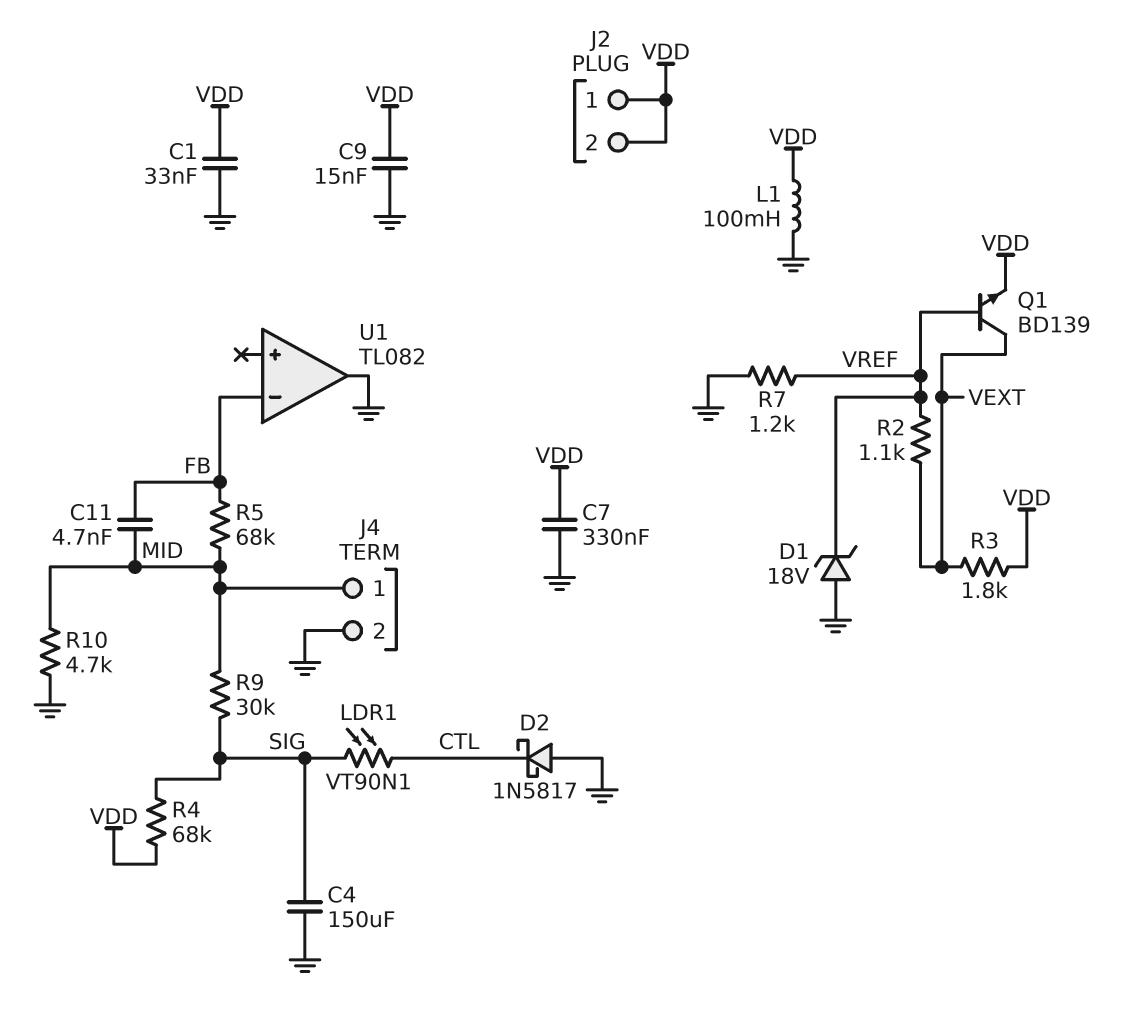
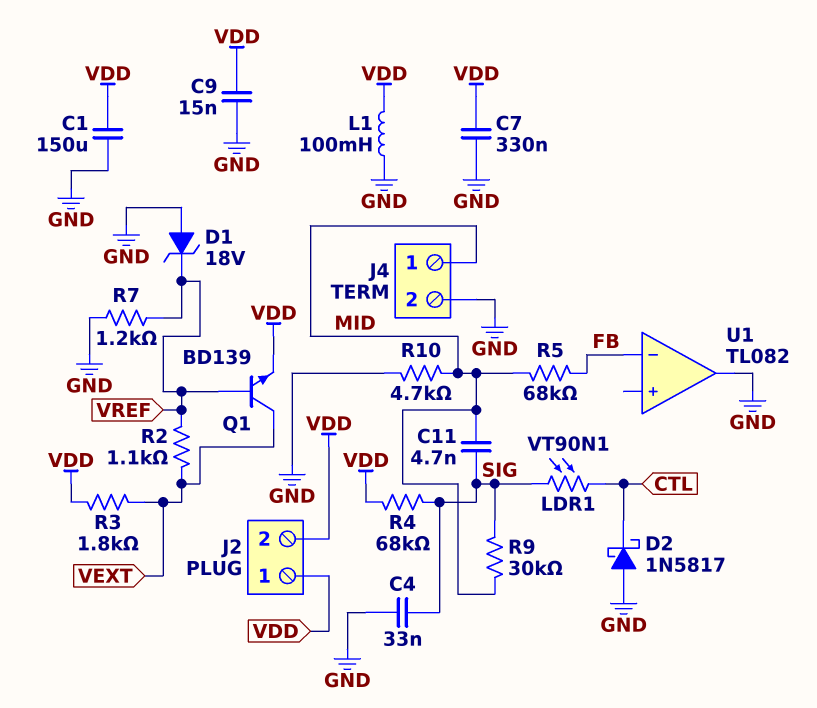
C1: 33nF (GND, VDD) -> 150uF (GND, VDD)
C4: 150uF (GND, SIG) -> 33nF (GND, SIG)
C11: 4.7nF (FB, MID) -> 4.7nF (MID, SIG)

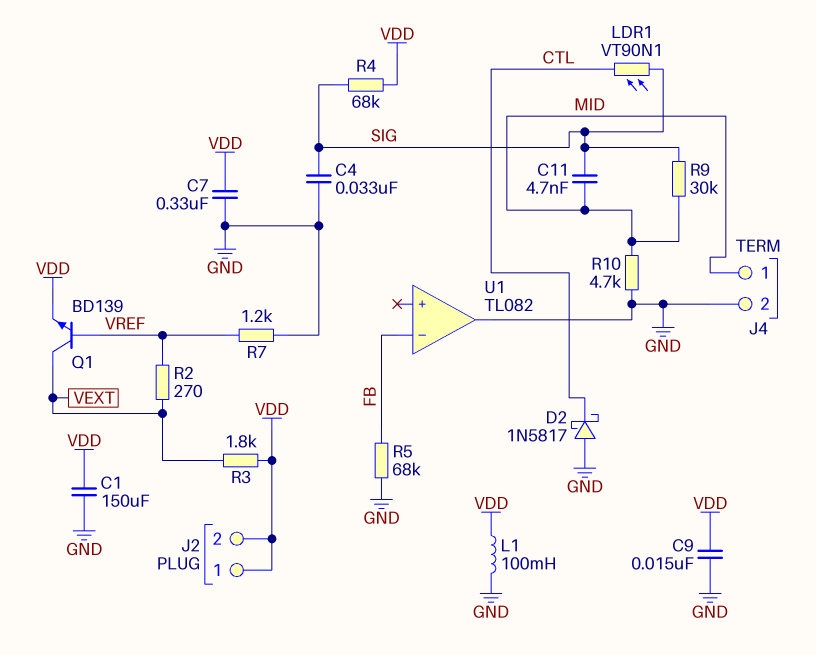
D1: zener 18V (A GND, K VREF) -> none
R2: 1.1k (VEXT, VREF) -> 270 (VEXT, VREF)
R5: 68k (FB, MID) -> 68k (FB, GND)

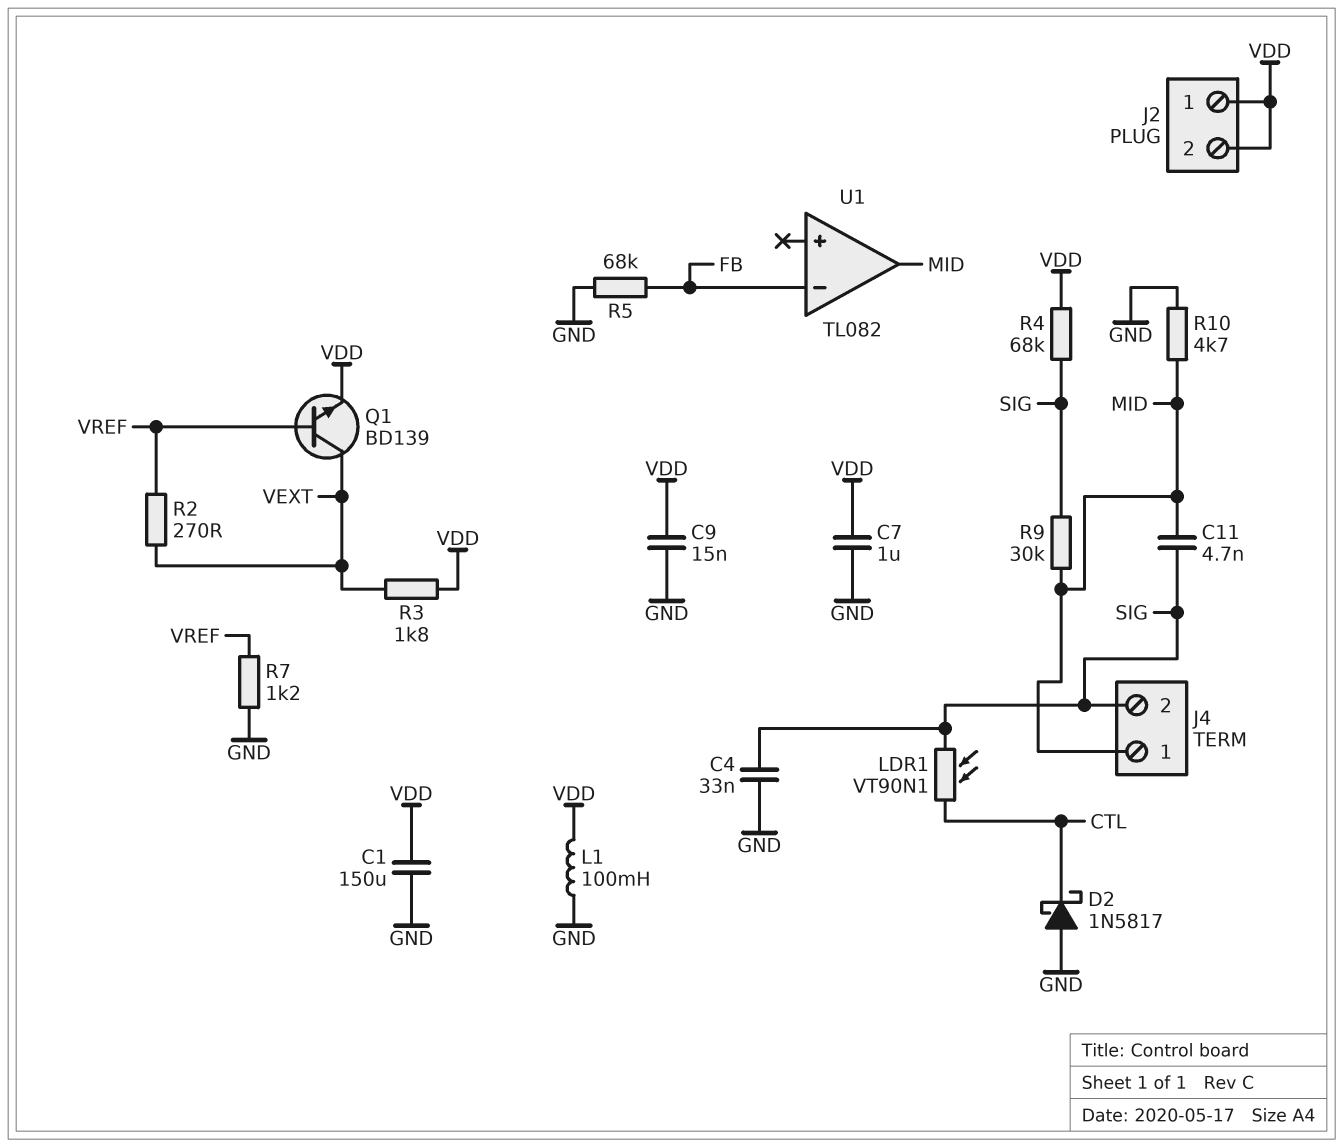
C7: 330nF (GND, VDD) -> 1uF (GND, VDD)
J4 pin 2: GND -> SIG
U1 pin out: GND -> MID

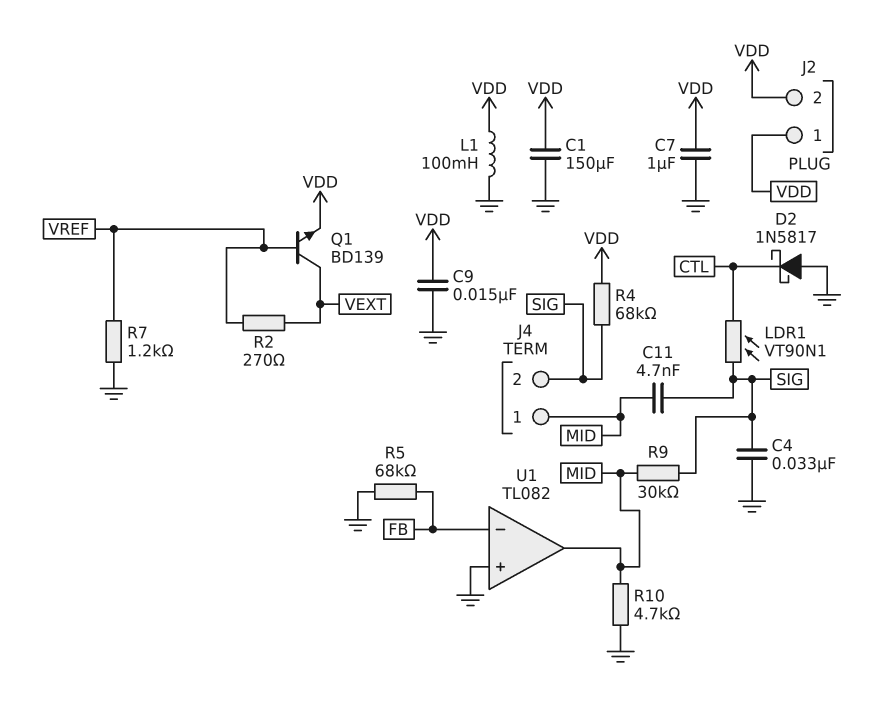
R3: 1.8k (VDD, VEXT) -> none
U1 pin in+: none -> GND

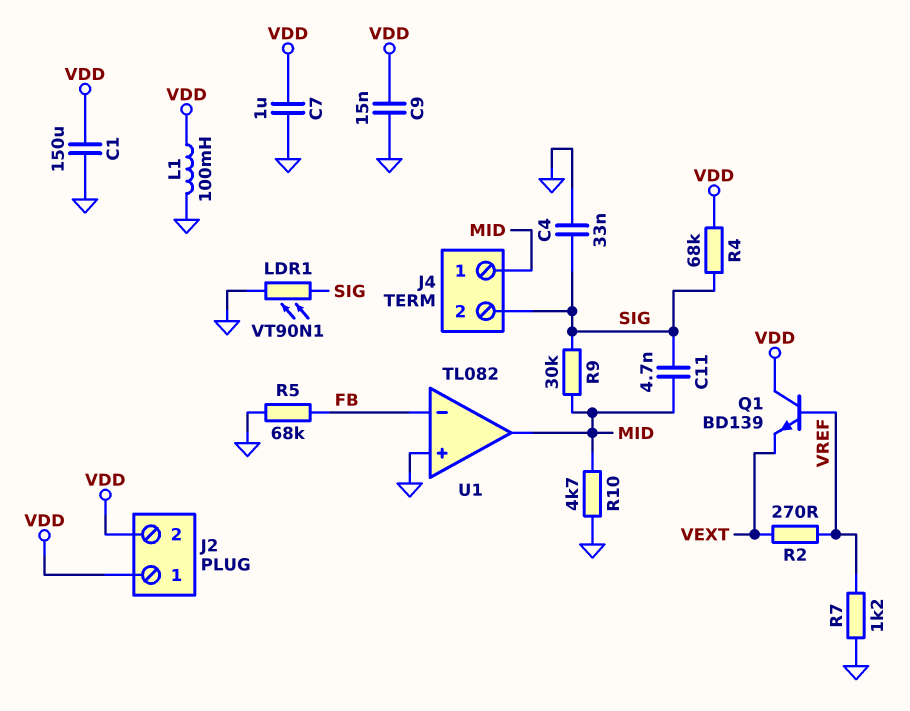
D2: schottky 1N5817 (A GND, K CTL) -> none
LDR1: VT90N1 (CTL, SIG) -> VT90N1 (GND, SIG)
Q1: NPN BD139 (B VREF, C VEXT, E VDD) -> NPN BD139 (B VREF, C VDD, E VEXT)

